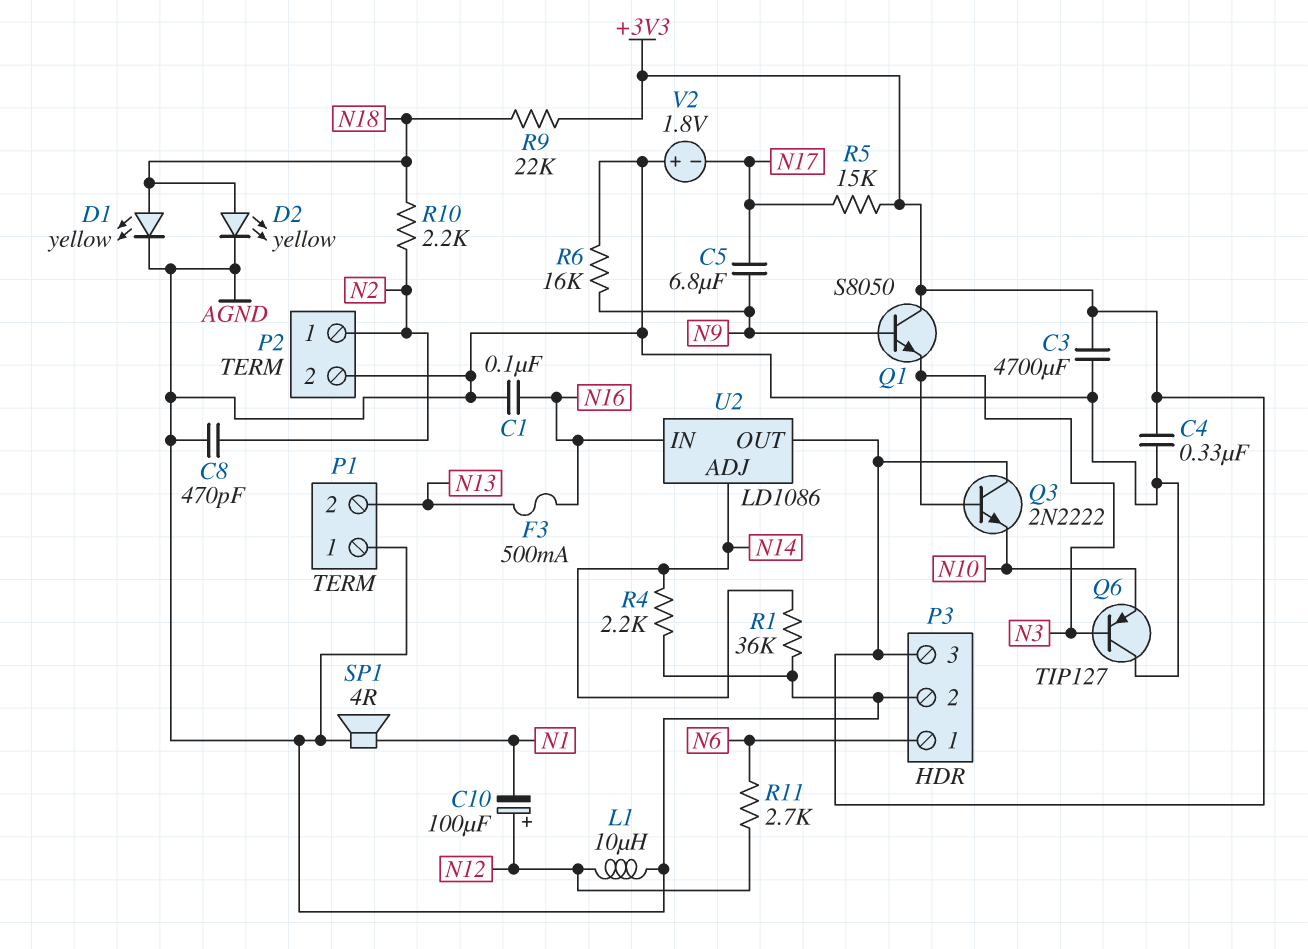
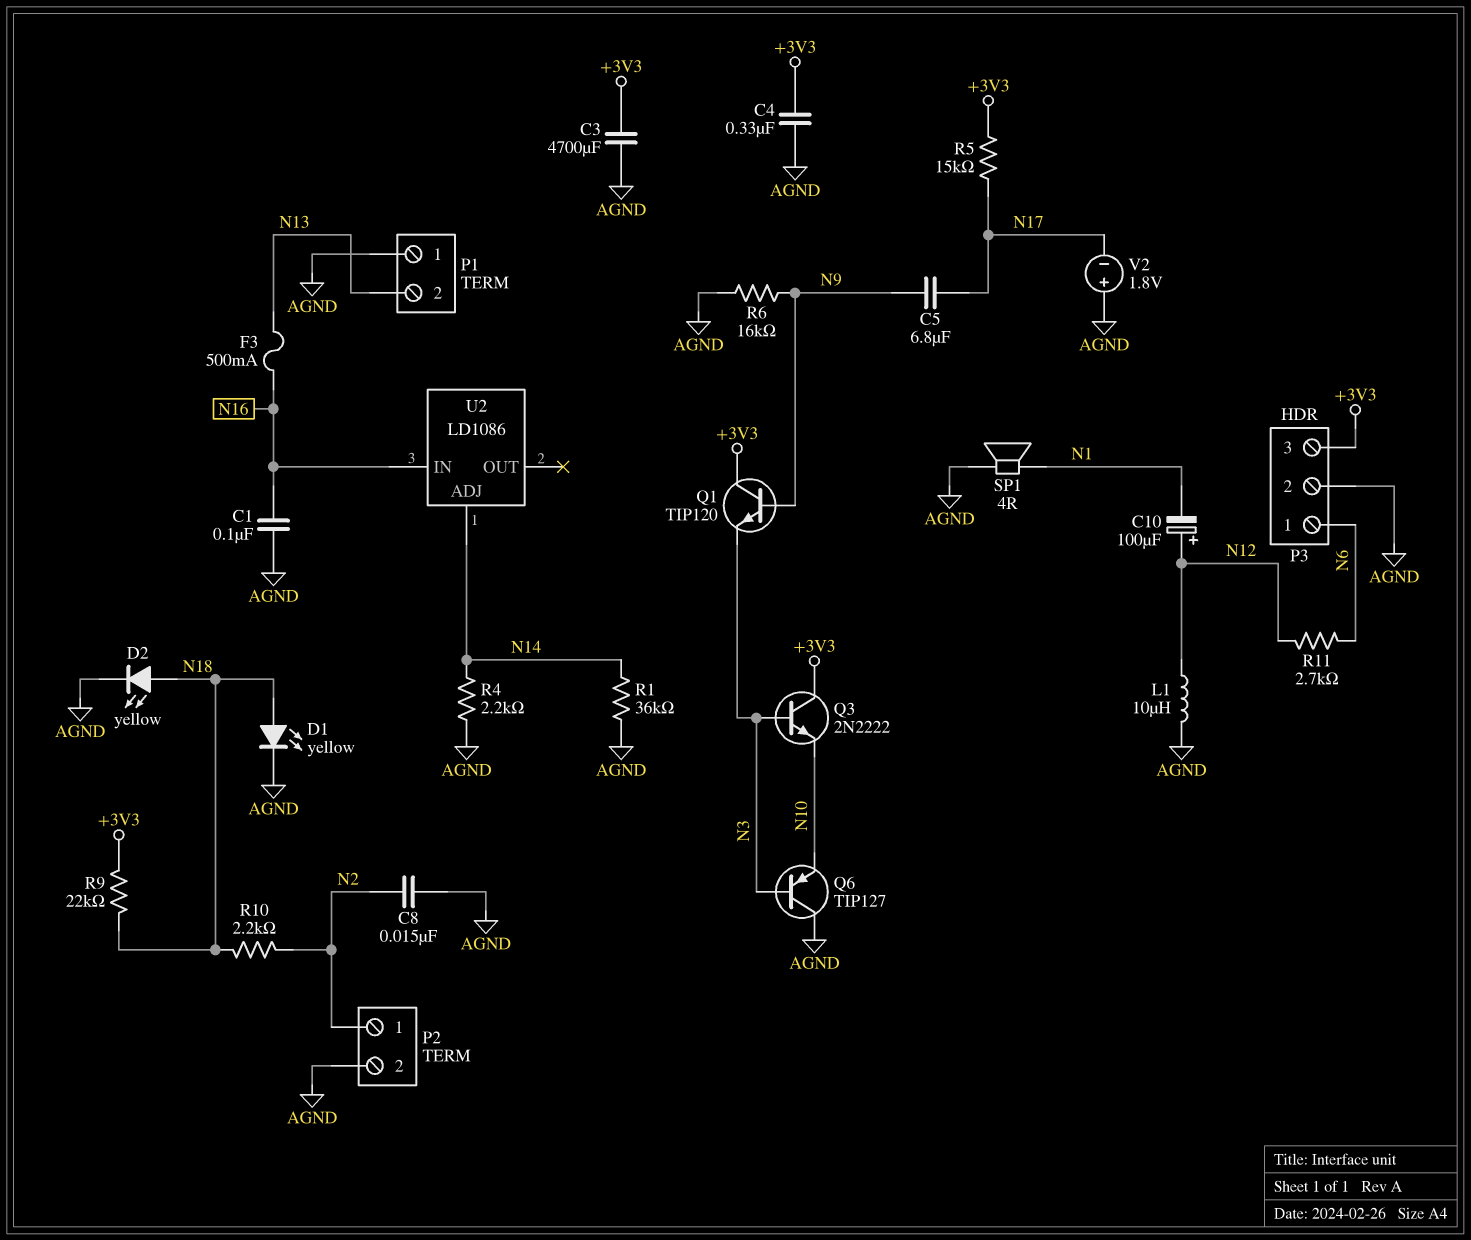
C8: 470pF (AGND, N2) -> 15nF (AGND, N2)
Q1: NPN S8050 (B N9, C +3V3, E N3) -> NPN TIP120 (B N9, C +3V3, E N3)
U2 pin OUT: +3V3 -> none

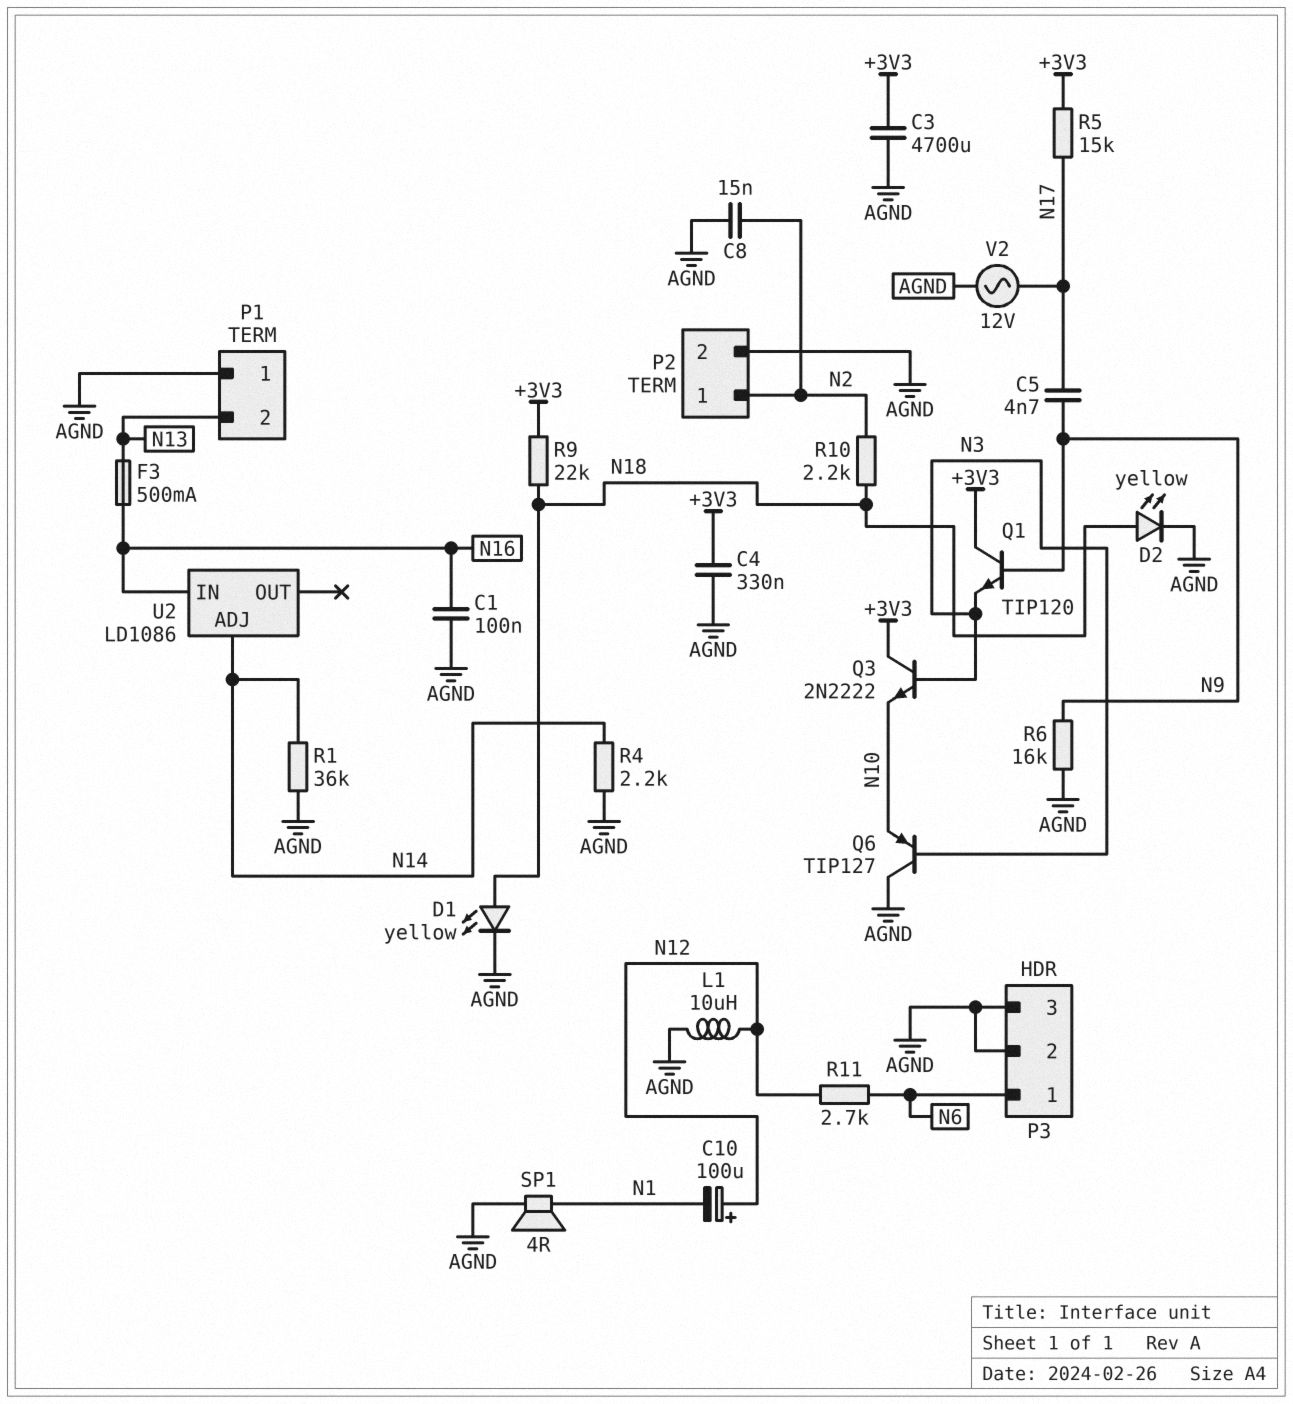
C5: 6.8uF (N9, N17) -> 4.7nF (N9, N17)
P3 pin 3: +3V3 -> AGND
V2: 1.8V (plus AGND, minus N17) -> AC 12V (AGND, N17)

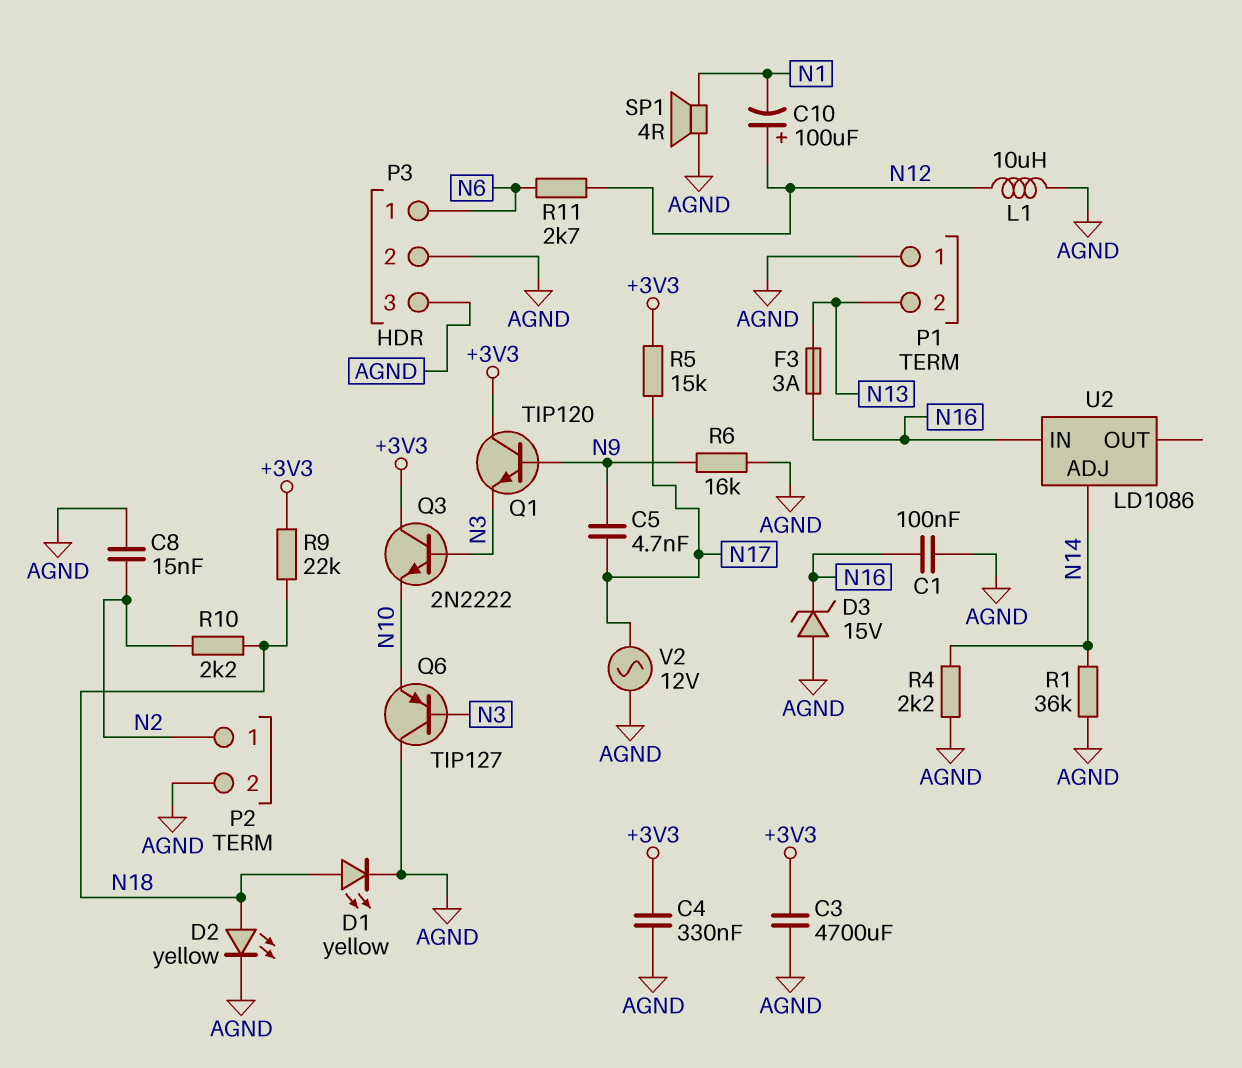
D3: none -> zener 15V (A AGND, K N16)
F3: 500mA (N13, N16) -> 3A (N13, N16)

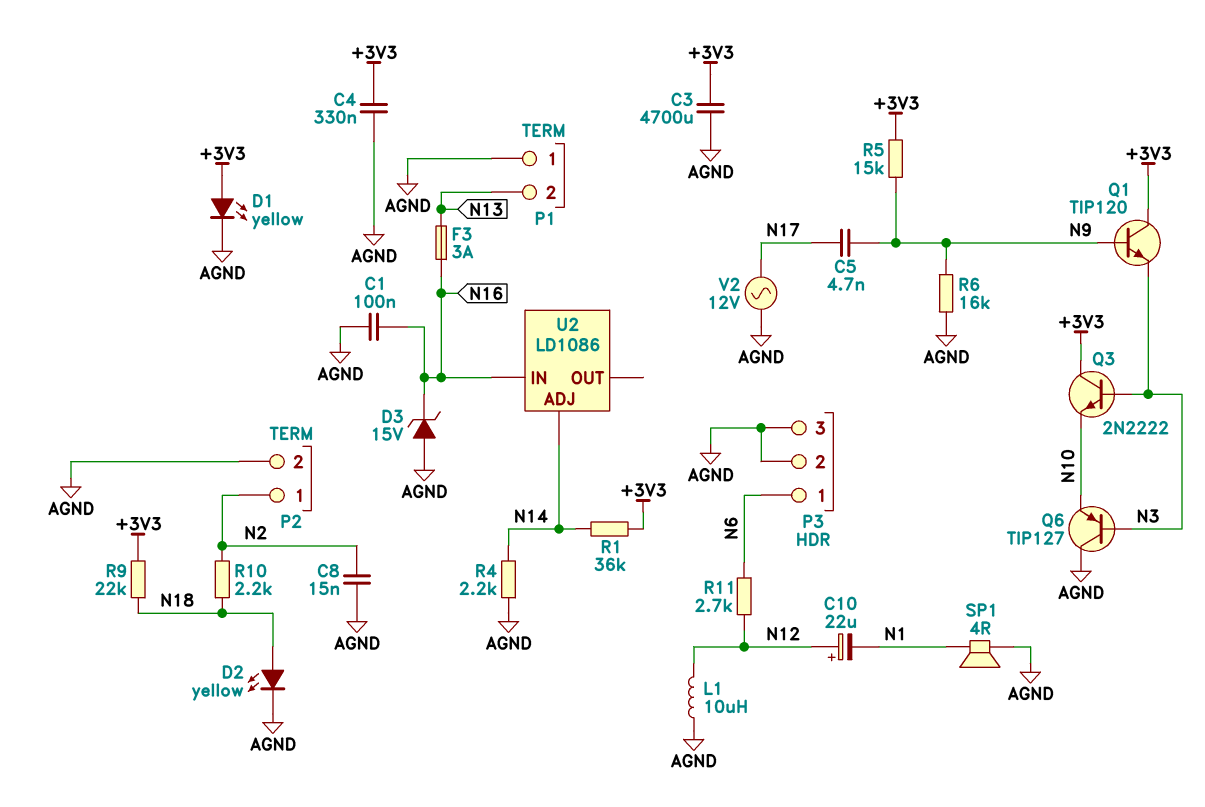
C10: 100uF (plus N12, minus N1) -> 22uF (plus N12, minus N1)
D1: LED yellow (A N18, K AGND) -> LED yellow (A +3V3, K AGND)
R1: 36k (AGND, N14) -> 36k (+3V3, N14)
R5: 15k (+3V3, N17) -> 15k (+3V3, N9)

